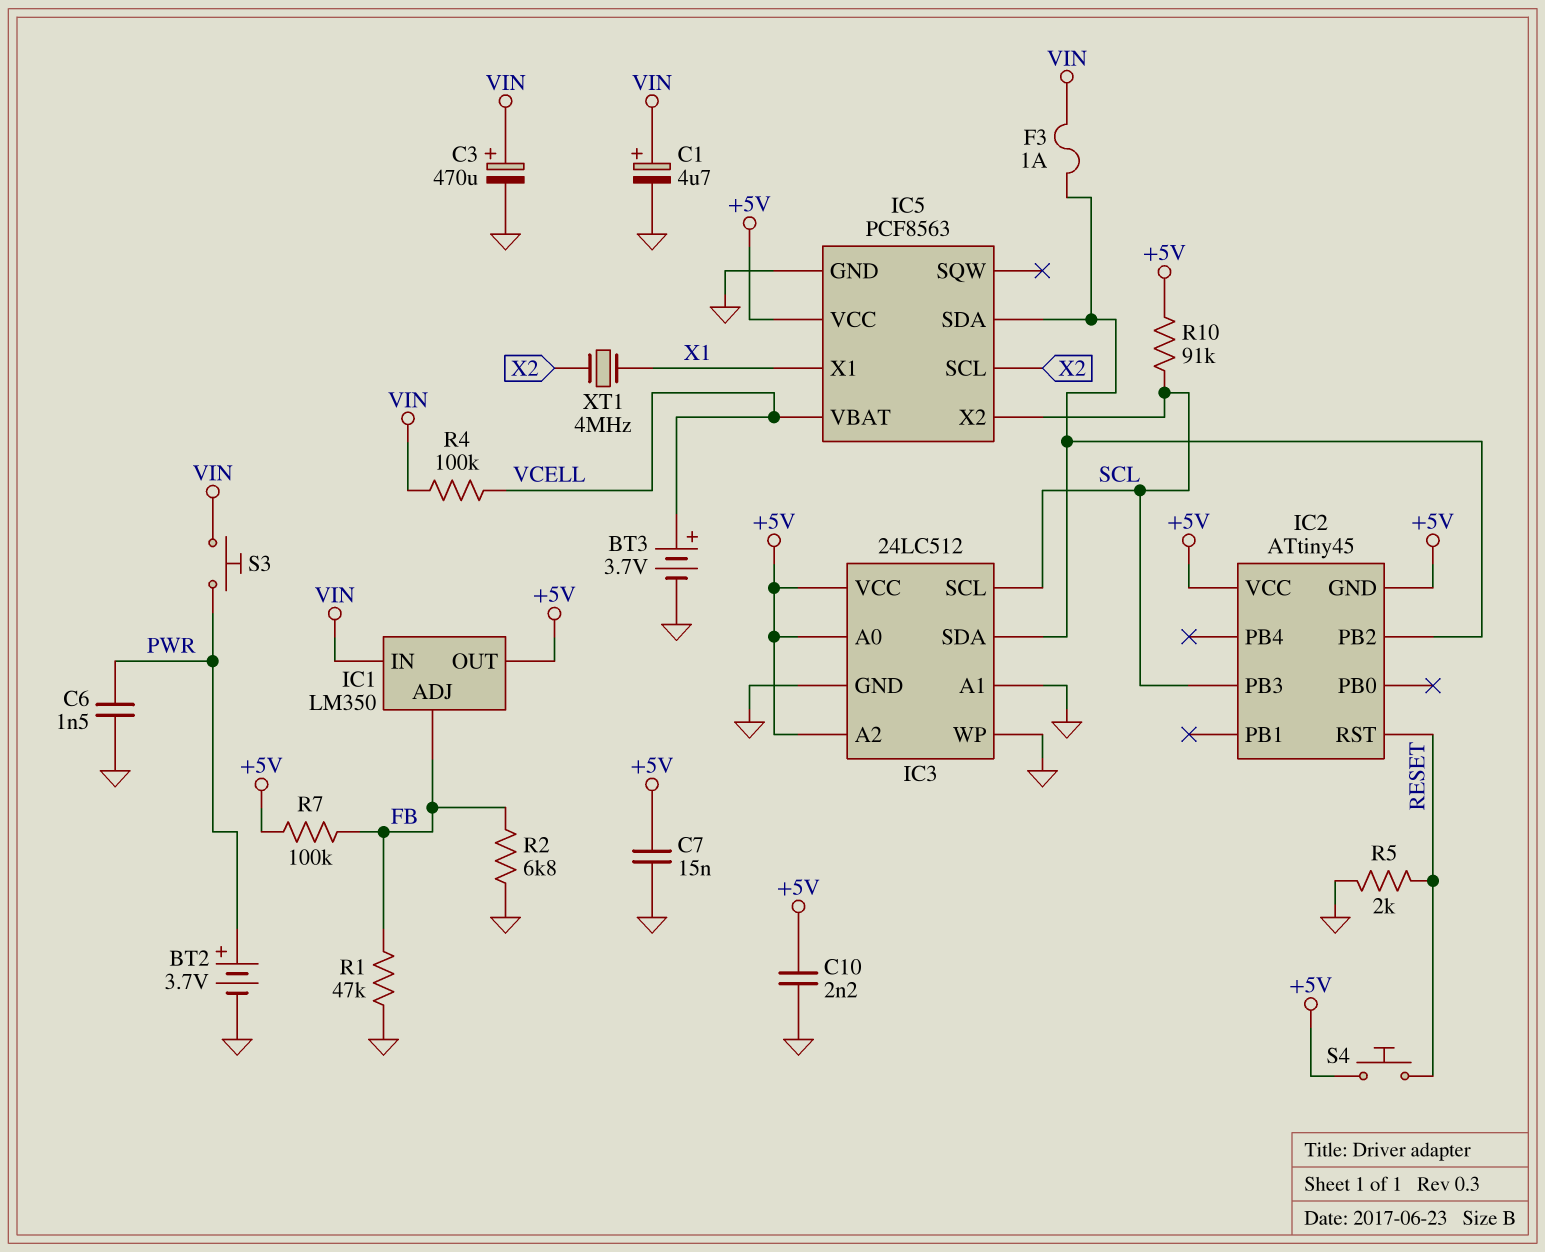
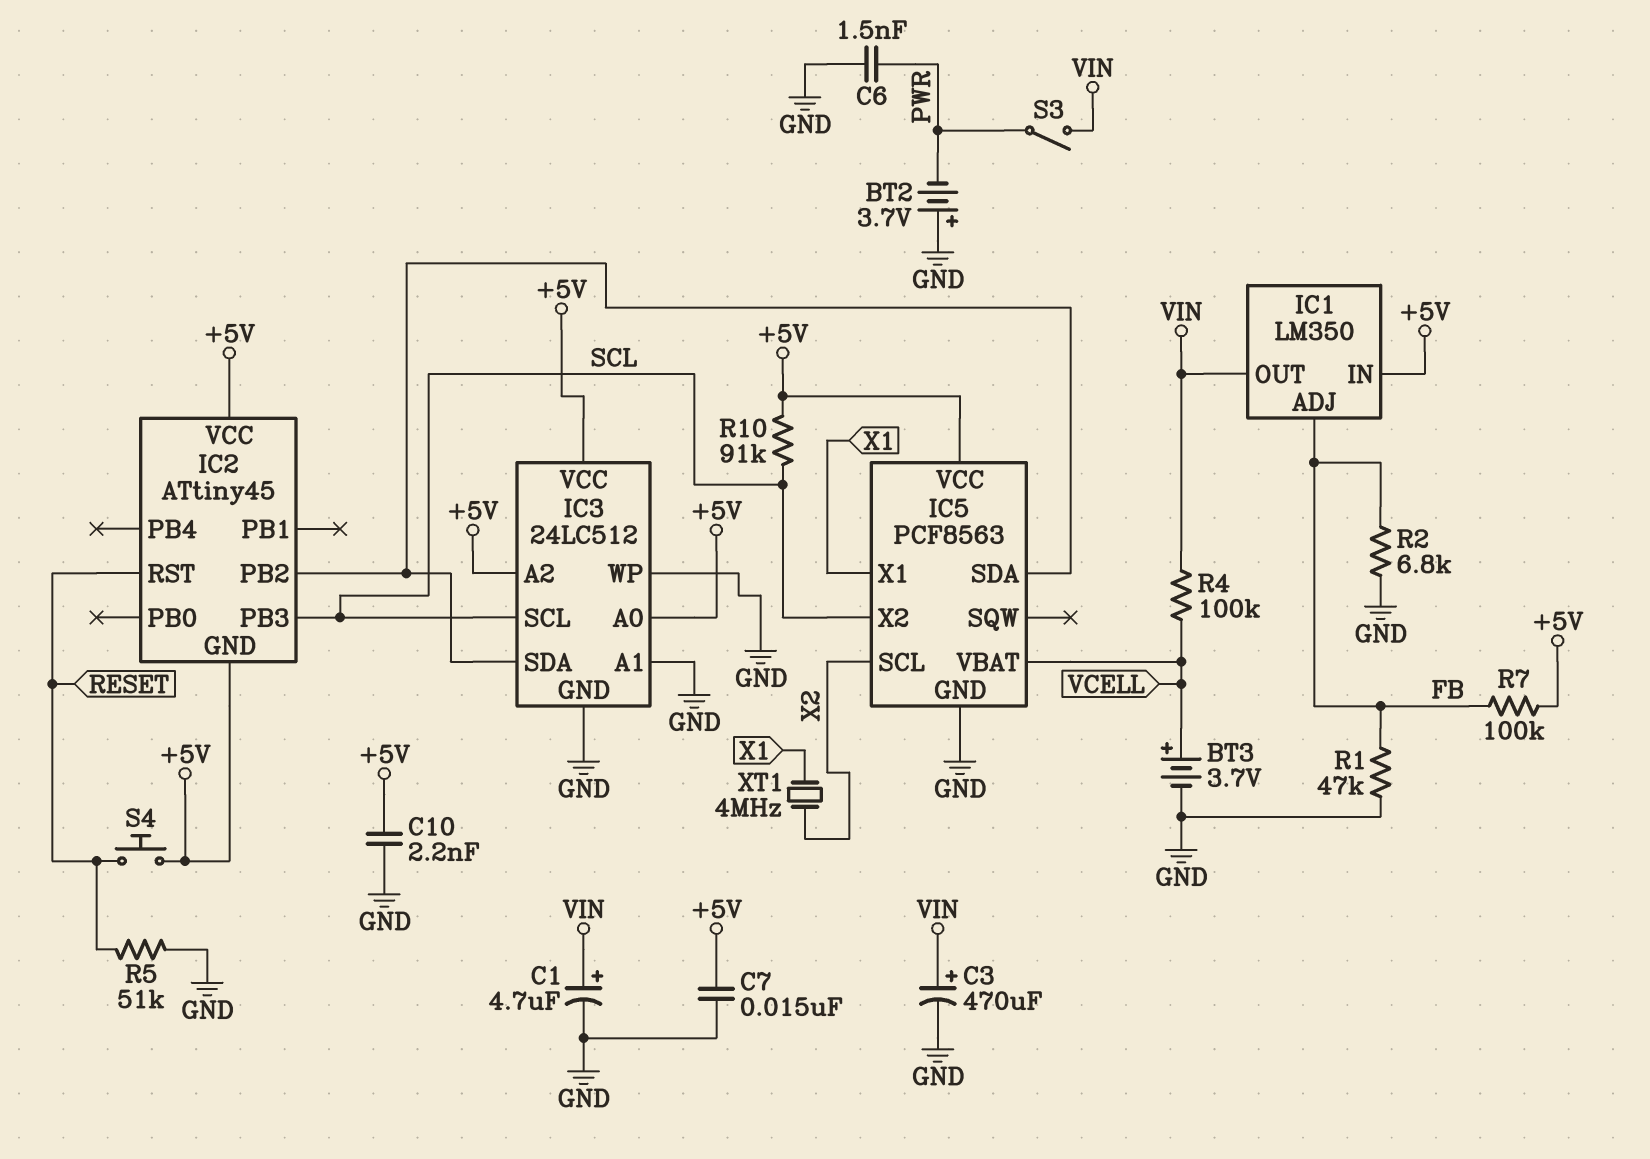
BT2: 3.7V (plus PWR, minus GND) -> 3.7V (plus GND, minus PWR)
F3: 1A (IC2/PB2, VIN) -> none
IC1 pin IN: VIN -> +5V
IC1 pin OUT: +5V -> VIN
R5: 2k (GND, RESET) -> 51k (GND, RESET)
S3: button (PWR, VIN) -> switch (PWR, VIN)

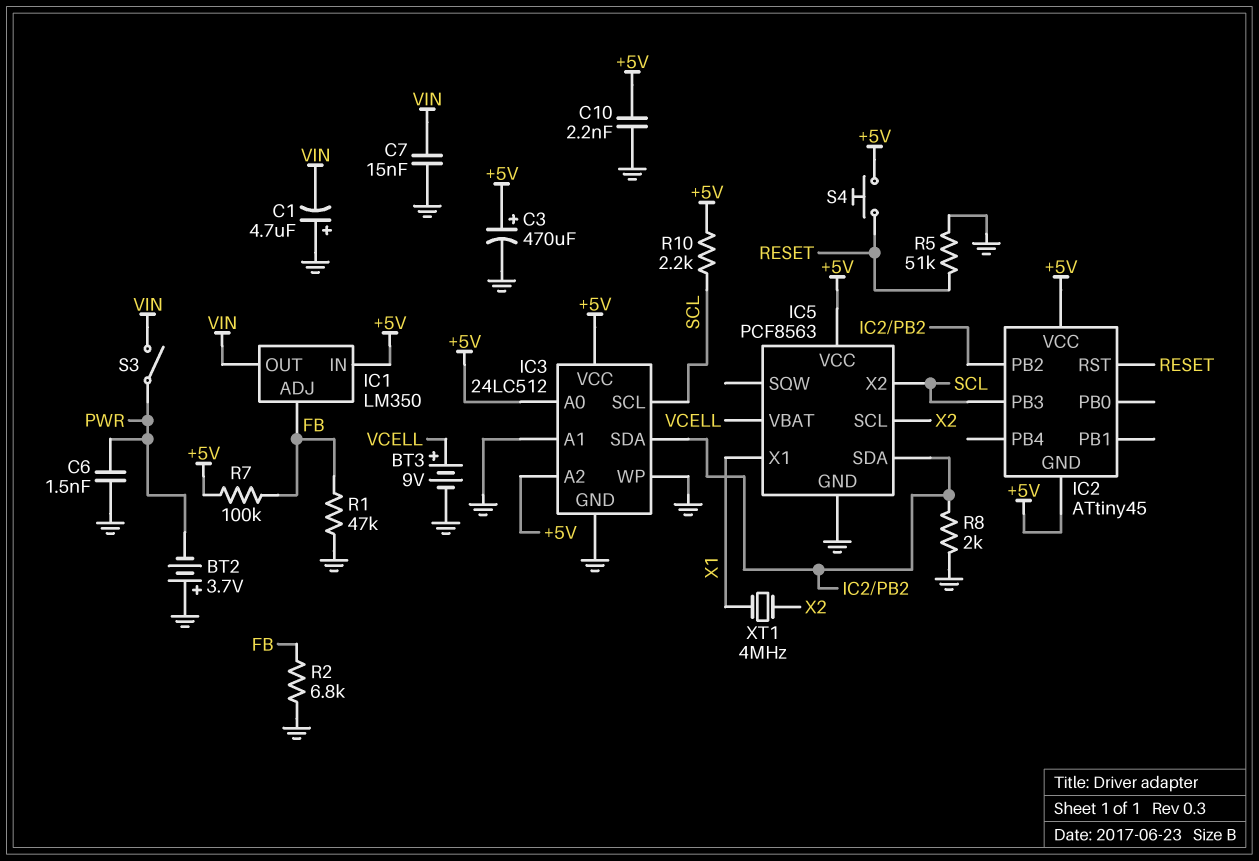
BT3: 3.7V (plus VCELL, minus GND) -> 9V (plus VCELL, minus GND)
C1: 4.7uF (plus VIN, minus GND) -> 4.7uF (plus GND, minus VIN)
C3: 470uF (plus VIN, minus GND) -> 470uF (plus +5V, minus GND)
C7: 15nF (+5V, GND) -> 15nF (GND, VIN)
R4: 100k (VCELL, VIN) -> none
R8: none -> 2k (GND, IC2/PB2)
R10: 91k (+5V, SCL) -> 2.2k (+5V, SCL)

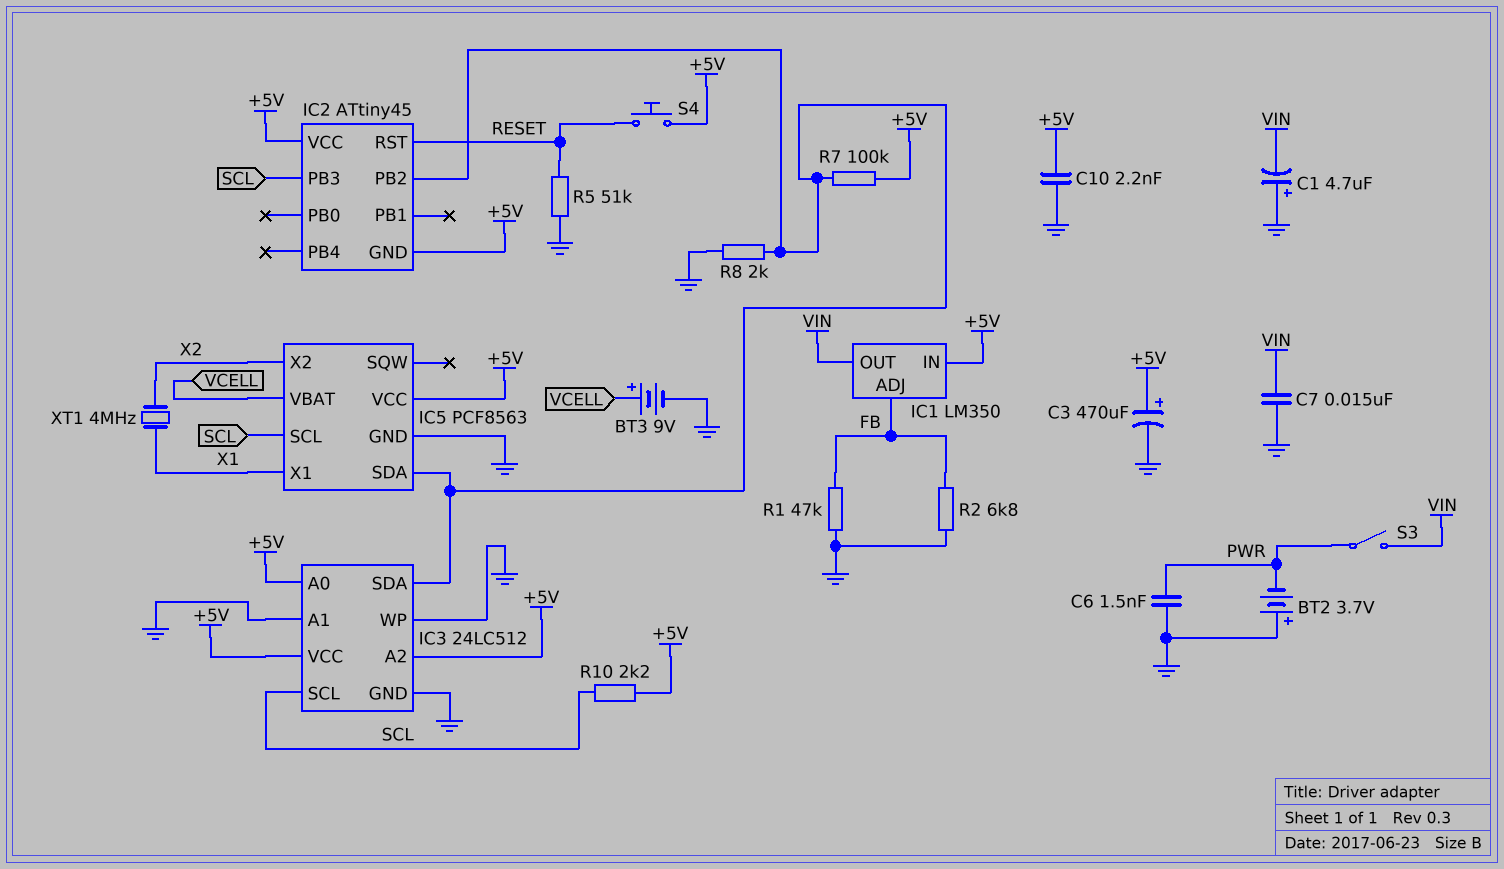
IC5 pin SCL: X2 -> SCL
IC5 pin X2: SCL -> X2
R7: 100k (+5V, FB) -> 100k (+5V, IC2/PB2)

